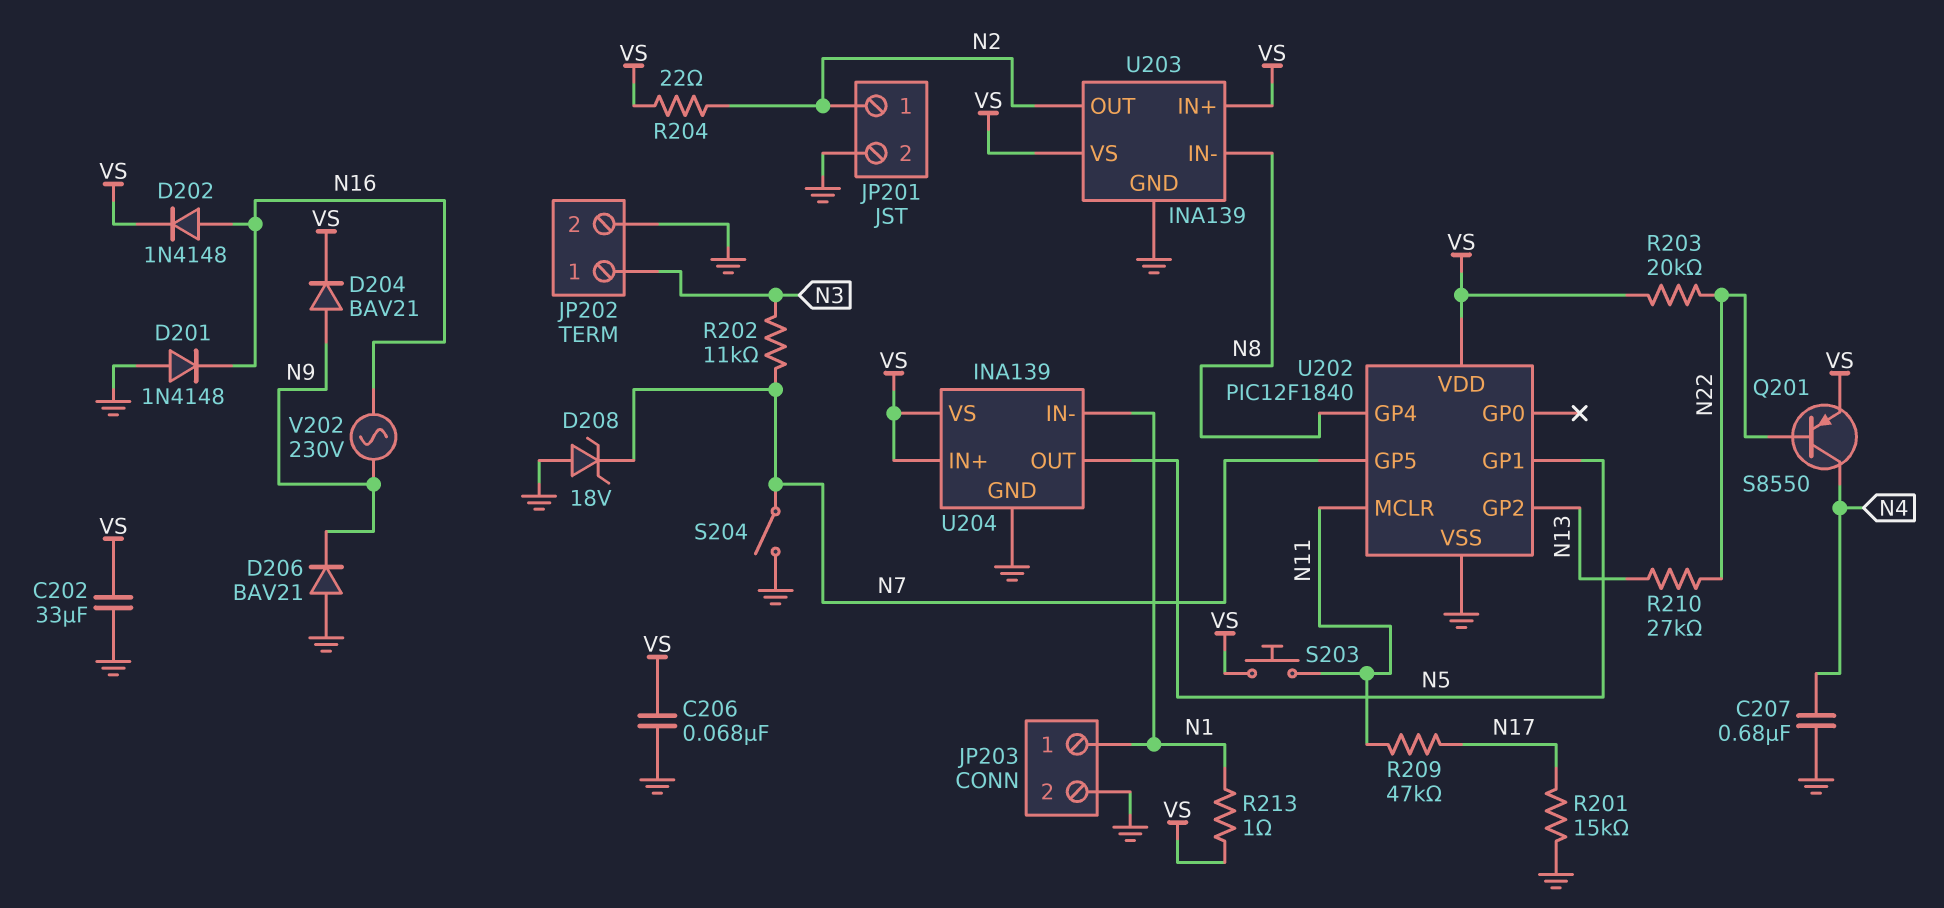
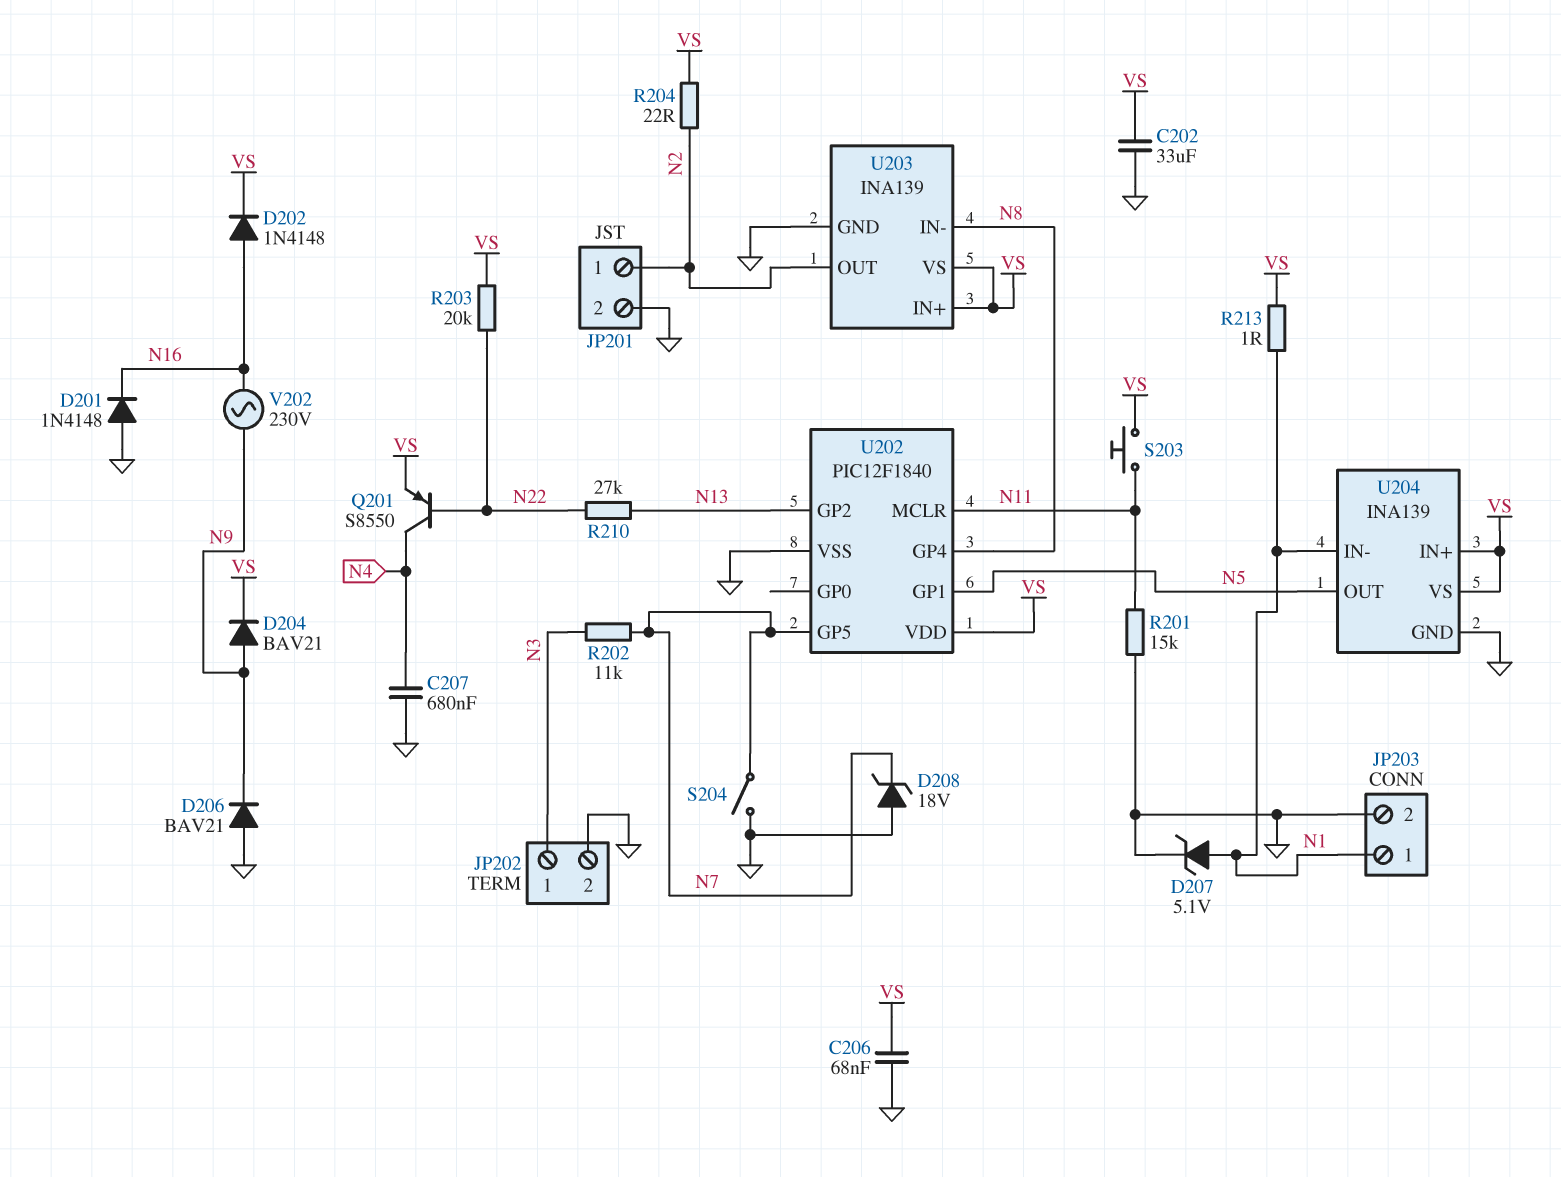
D207: none -> zener 5.1V (A N1, K GND)
R201: 15k (GND, N17) -> 15k (GND, N11)
R209: 47k (N11, N17) -> none

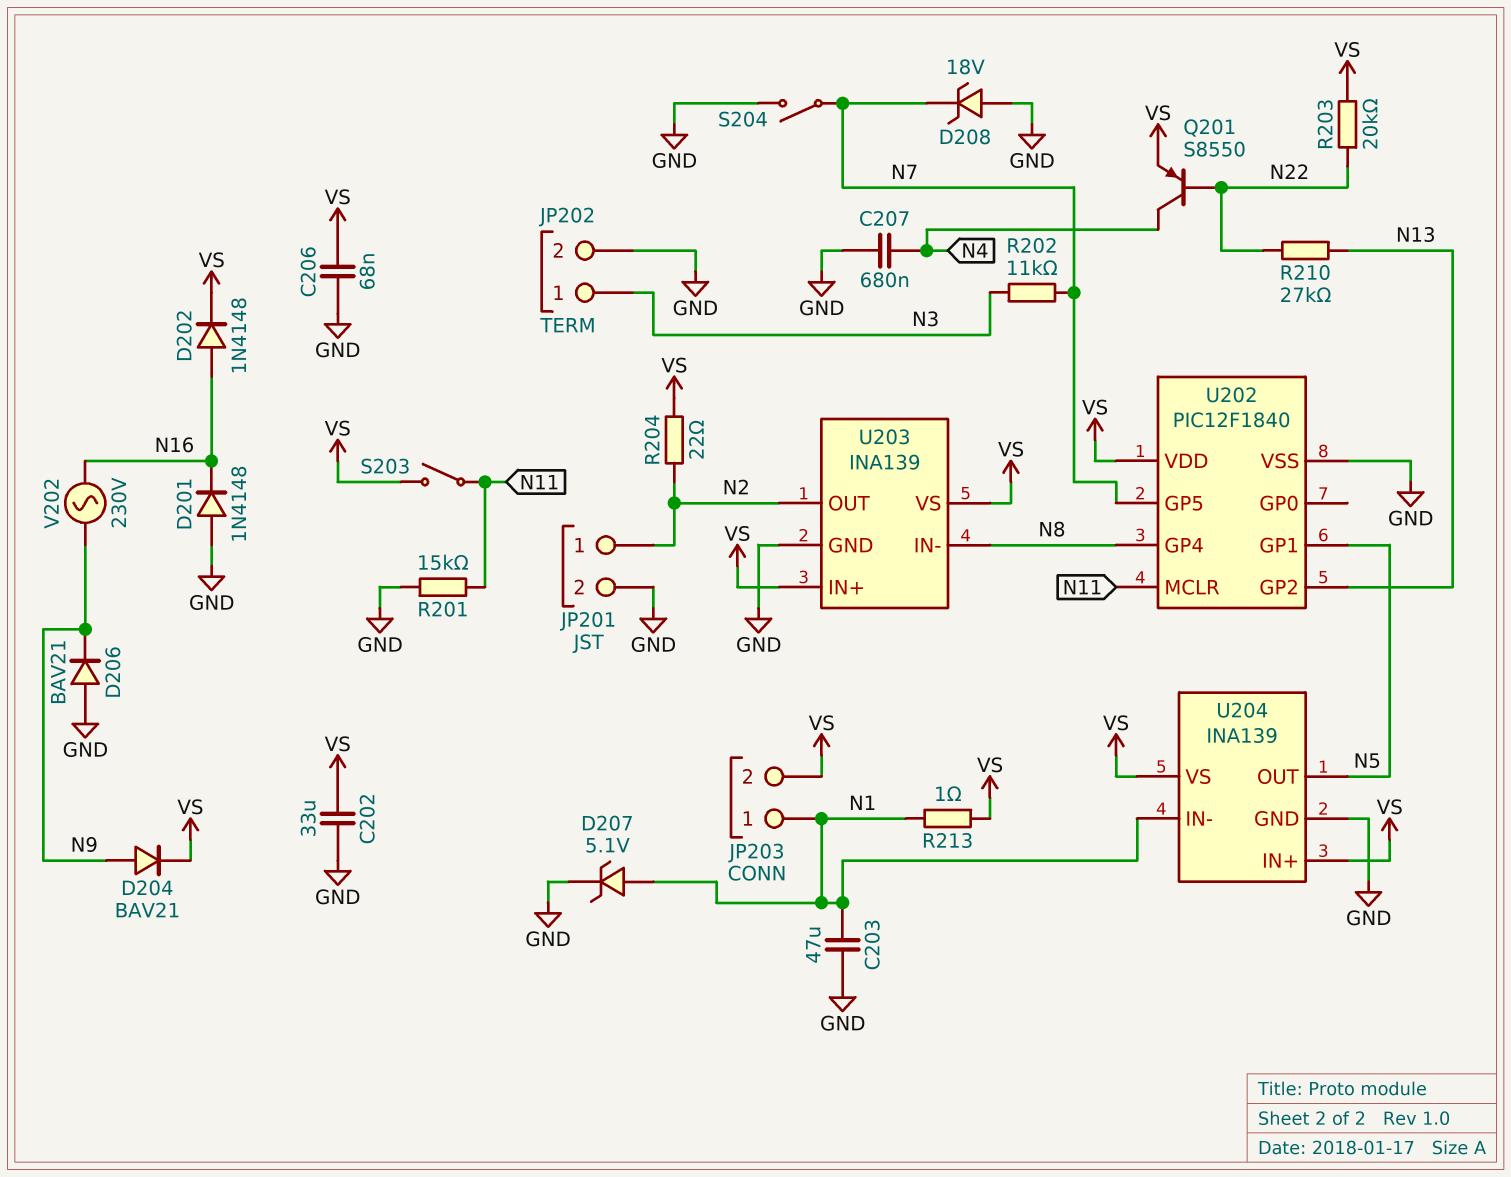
C203: none -> 47uF (GND, N1)
JP203 pin 2: GND -> VS
S203: button (N11, VS) -> switch (N11, VS)

